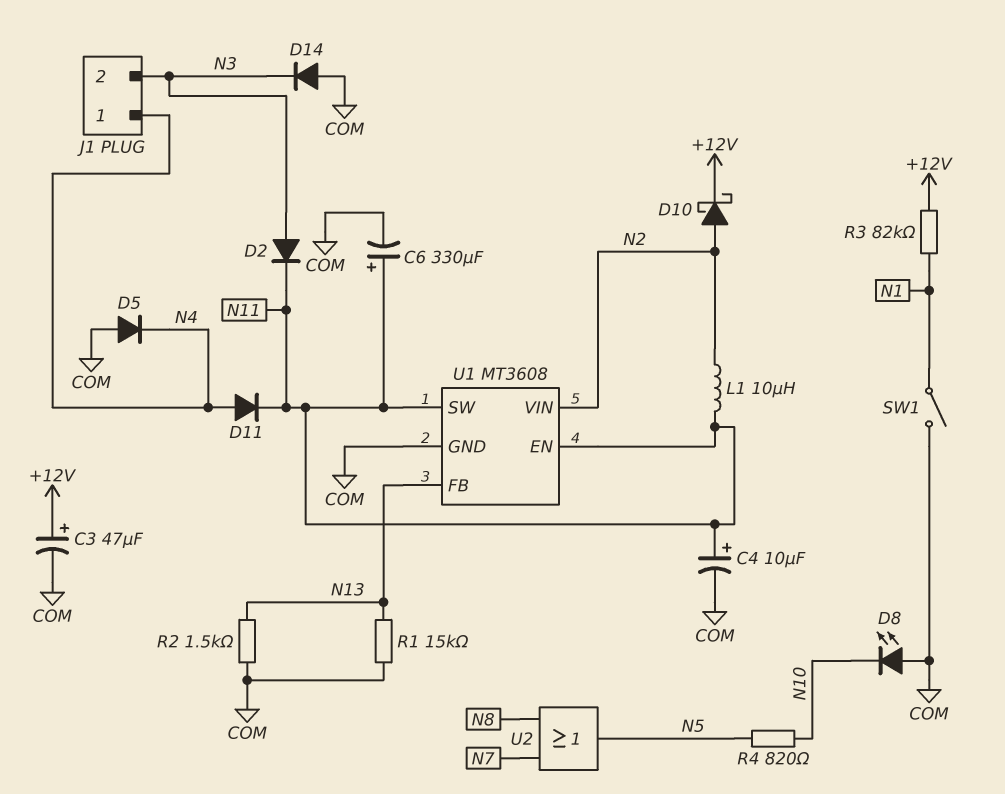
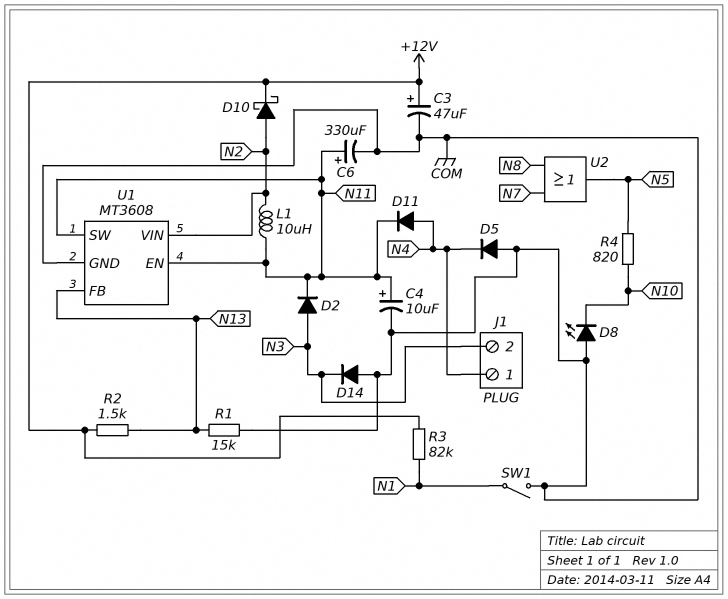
R2: 1.5k (COM, N13) -> 1.5k (+12V, N13)

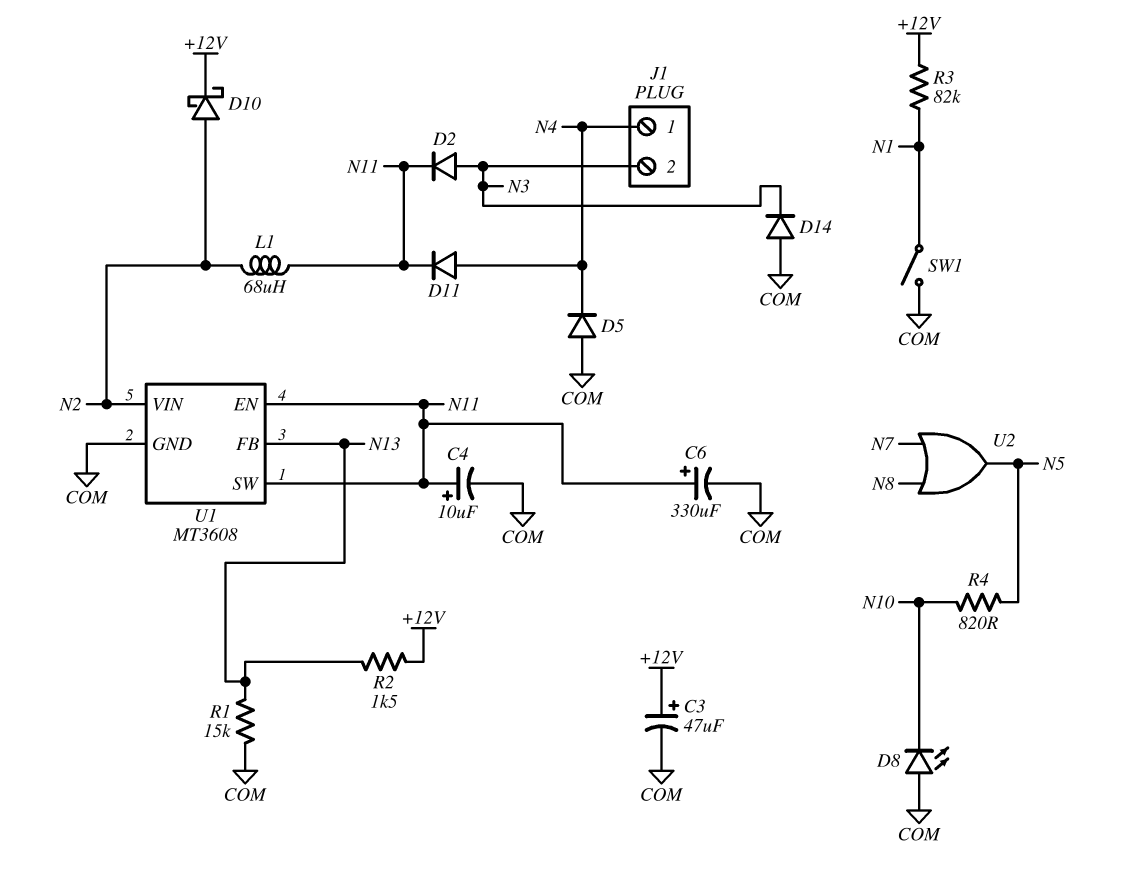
L1: 10uH (N2, N11) -> 68uH (N2, N11)

